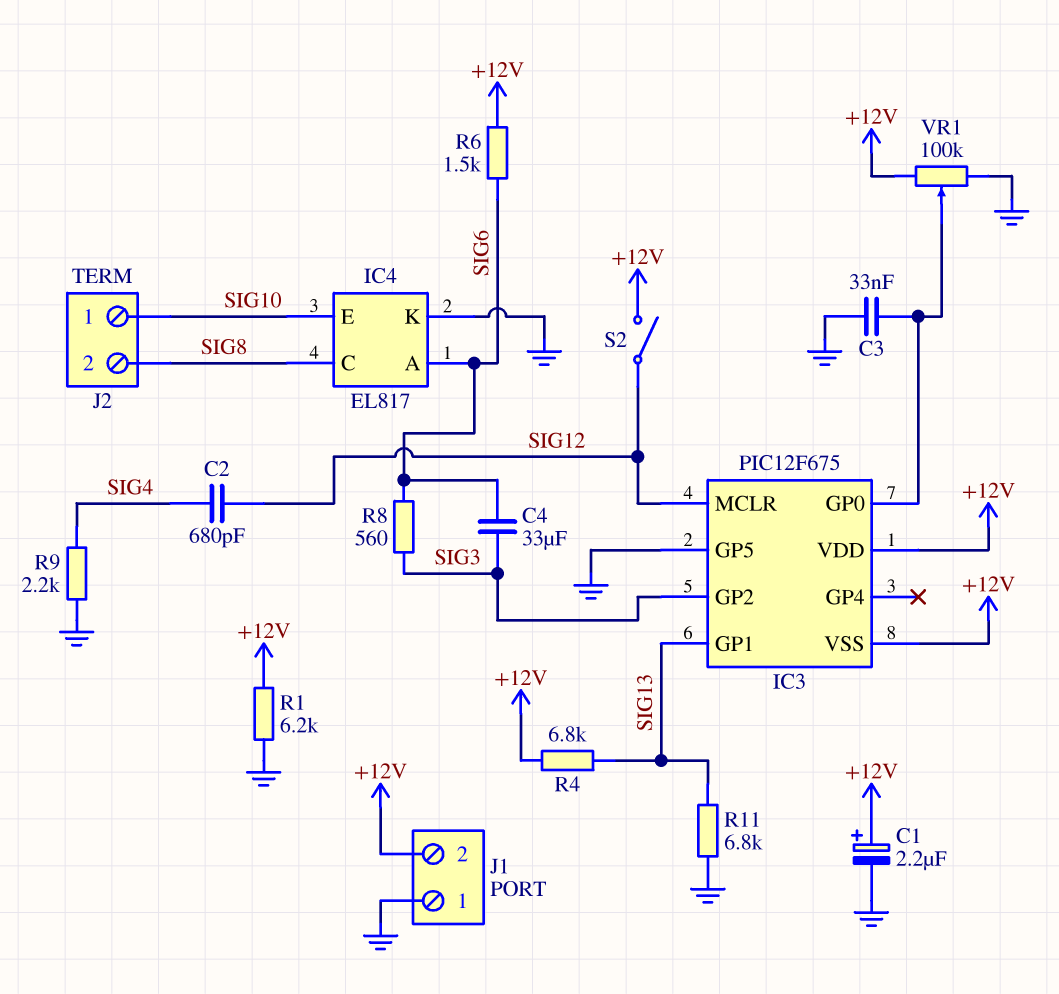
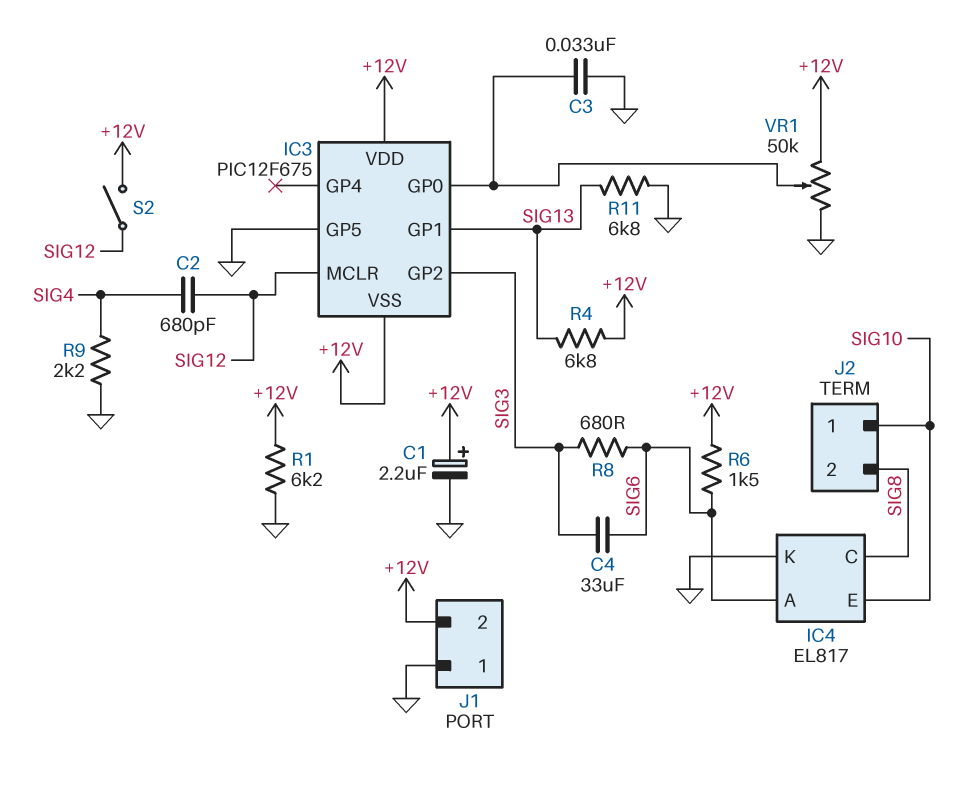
R8: 560 (SIG3, SIG6) -> 680 (SIG3, SIG6)
VR1: 100k (+12V, GND, wiper IC3/GP0) -> 50k (+12V, GND, wiper IC3/GP0)

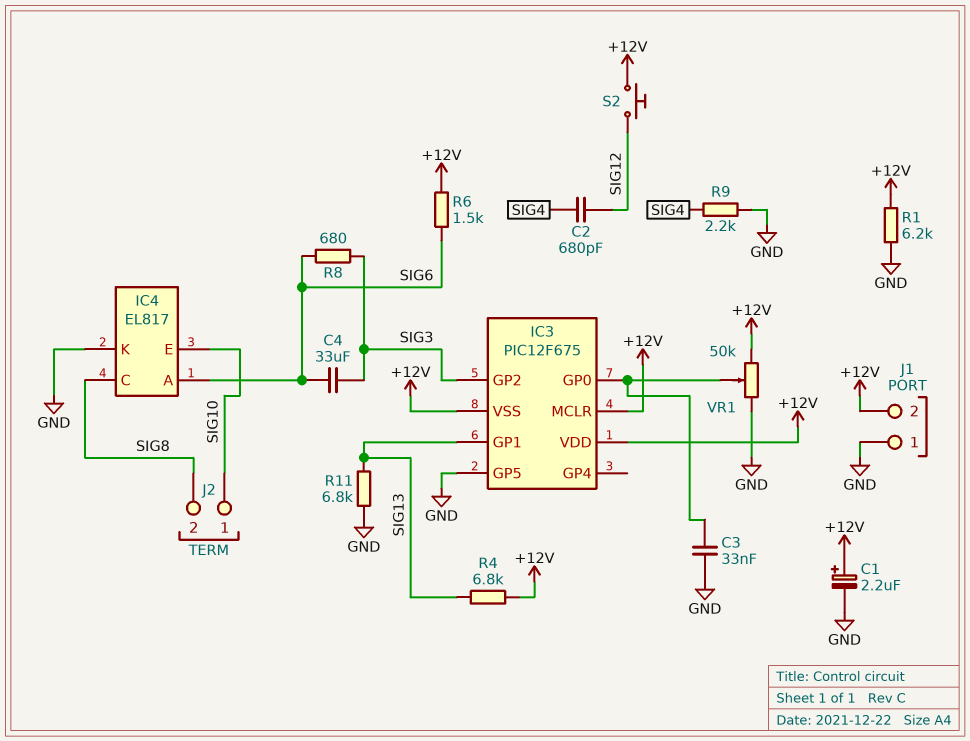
IC3 pin MCLR: SIG12 -> +12V
S2: switch (+12V, SIG12) -> button (+12V, SIG12)

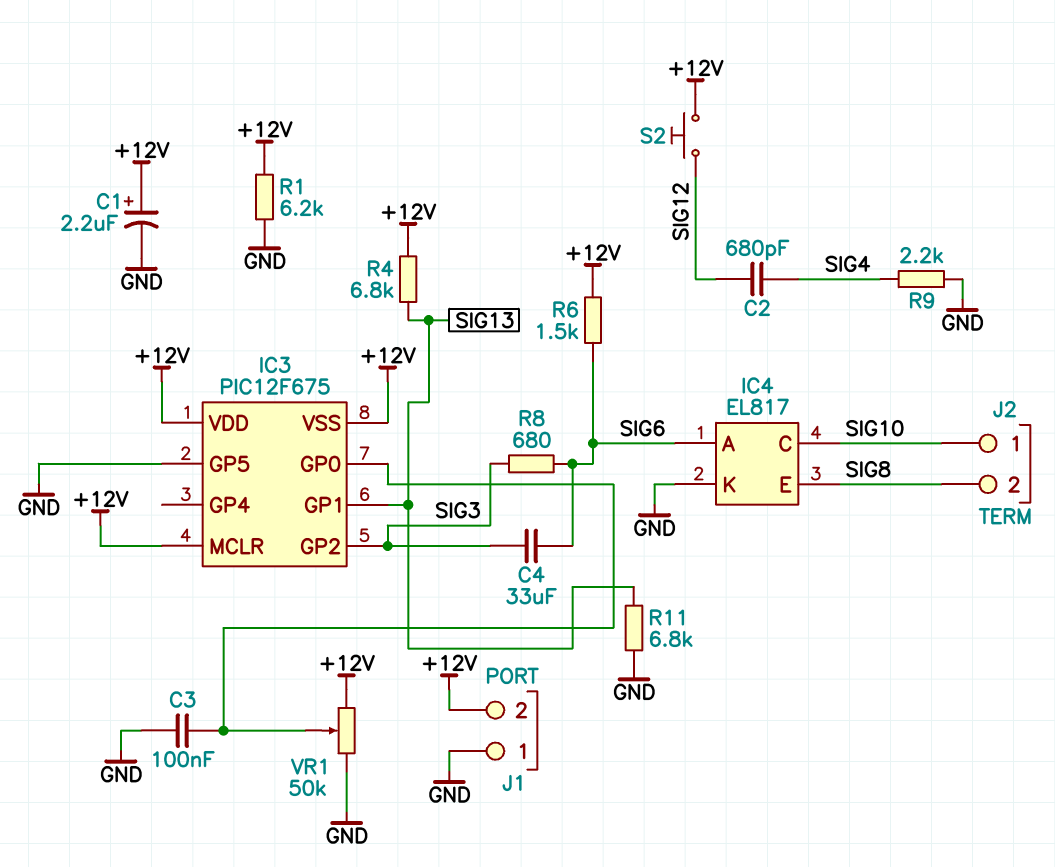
C3: 33nF (GND, IC3/GP0) -> 100nF (GND, IC3/GP0)
IC4 pin C: SIG8 -> SIG10
IC4 pin E: SIG10 -> SIG8

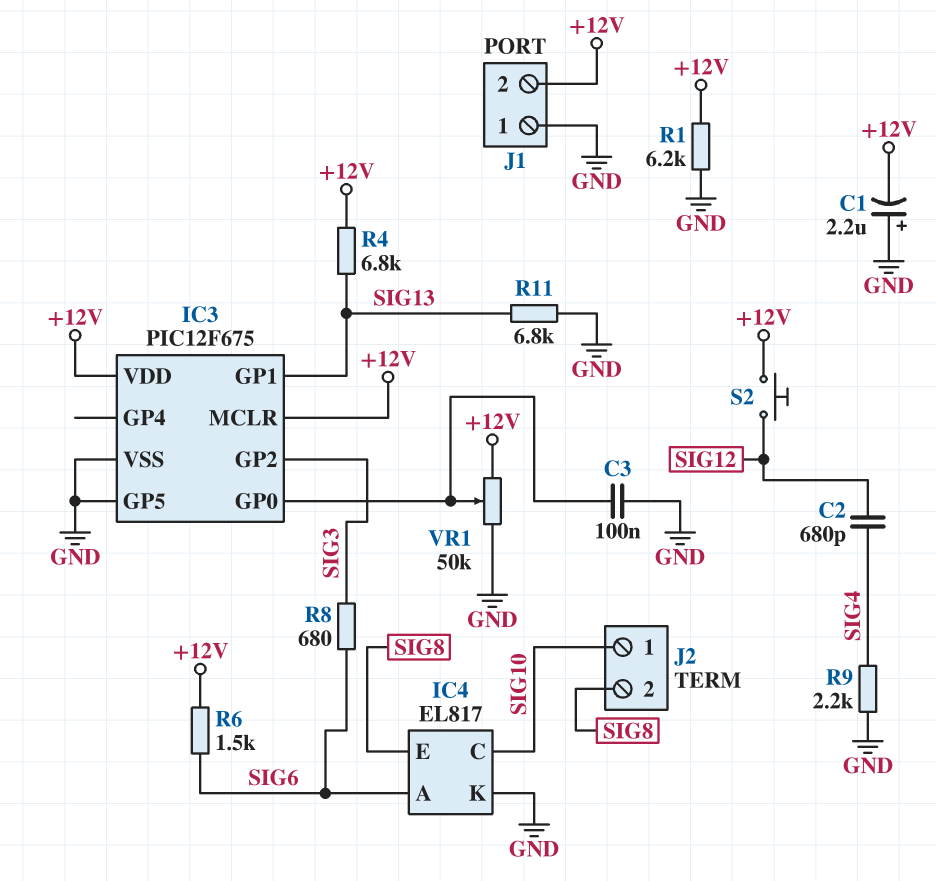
C1: 2.2uF (plus +12V, minus GND) -> 2.2uF (plus GND, minus +12V)
C4: 33uF (SIG3, SIG6) -> none
IC3 pin VSS: +12V -> GND

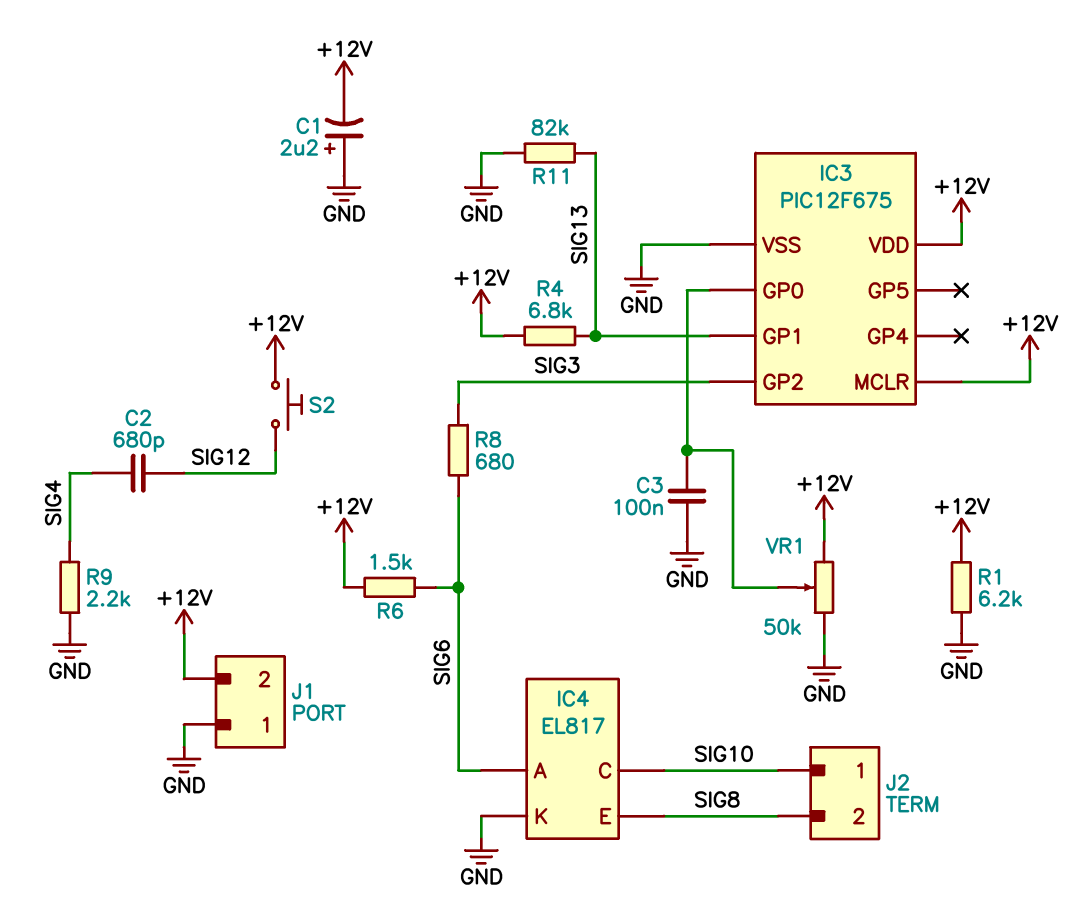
IC3 pin GP5: GND -> none
R11: 6.8k (GND, SIG13) -> 82k (GND, SIG13)

